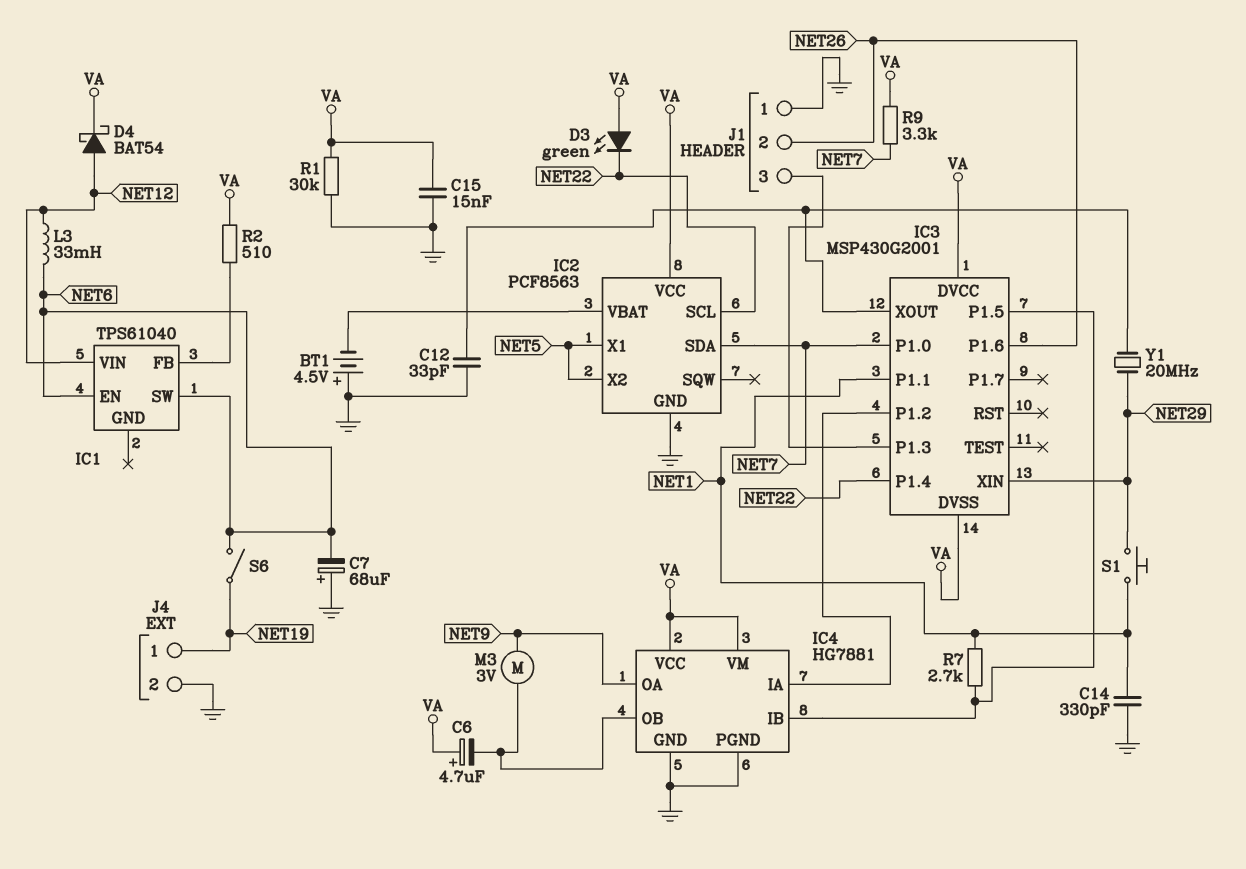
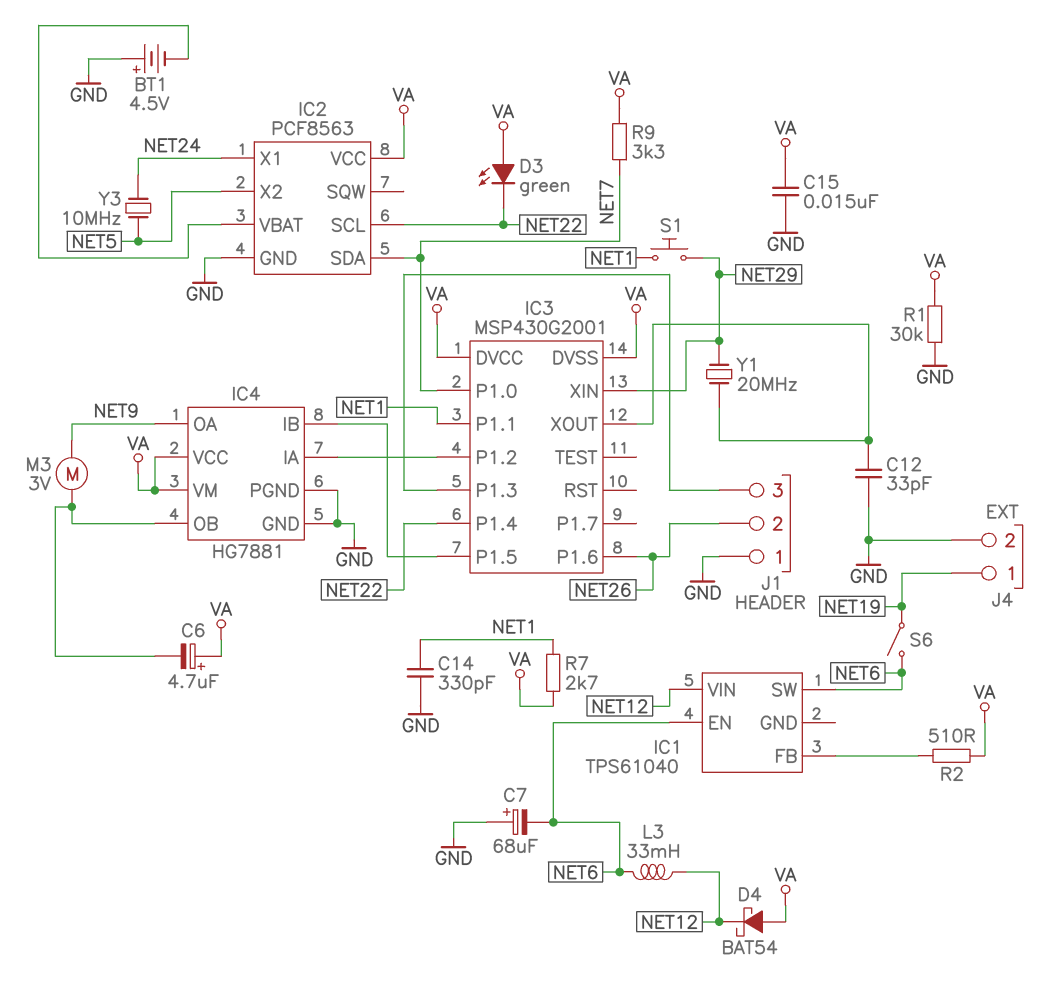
D4: schottky BAT54 (A NET12, K VA) -> schottky BAT54 (A VA, K NET12)
IC2 pin X1: NET5 -> NET24
R7: 2.7k (IC3/P1.5, NET1) -> 2.7k (NET1, VA)
Y3: none -> 10MHz (NET5, NET24)

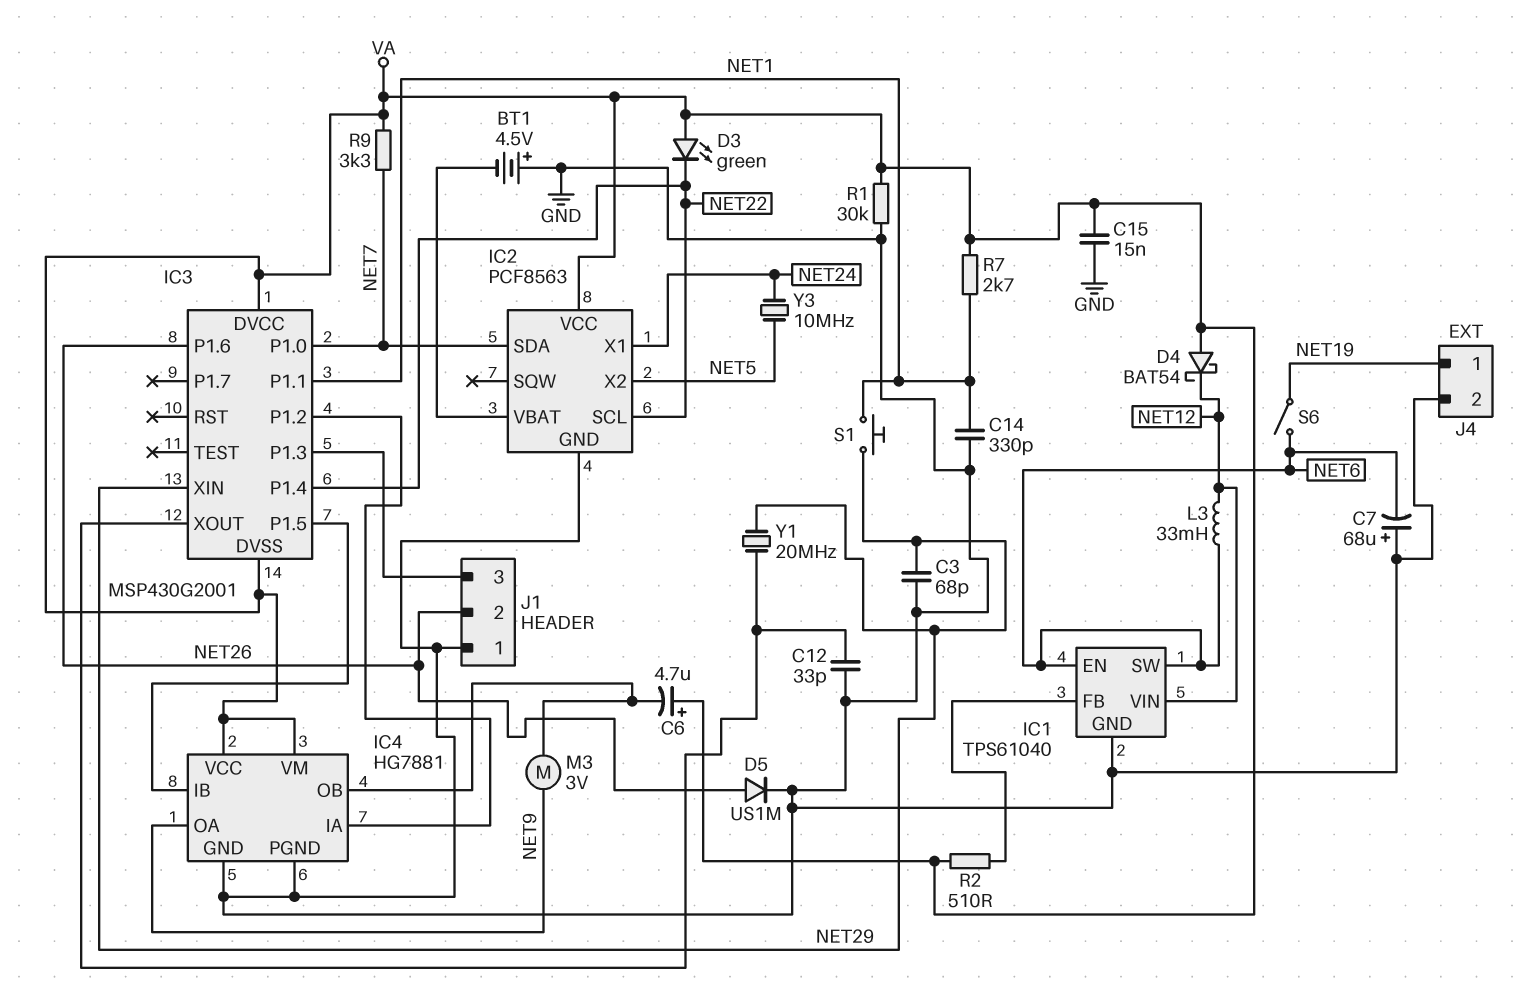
C3: none -> 68pF (GND, NET29)
D5: none -> diode US1M (A NET26, K GND)
IC1 pin GND: none -> GND

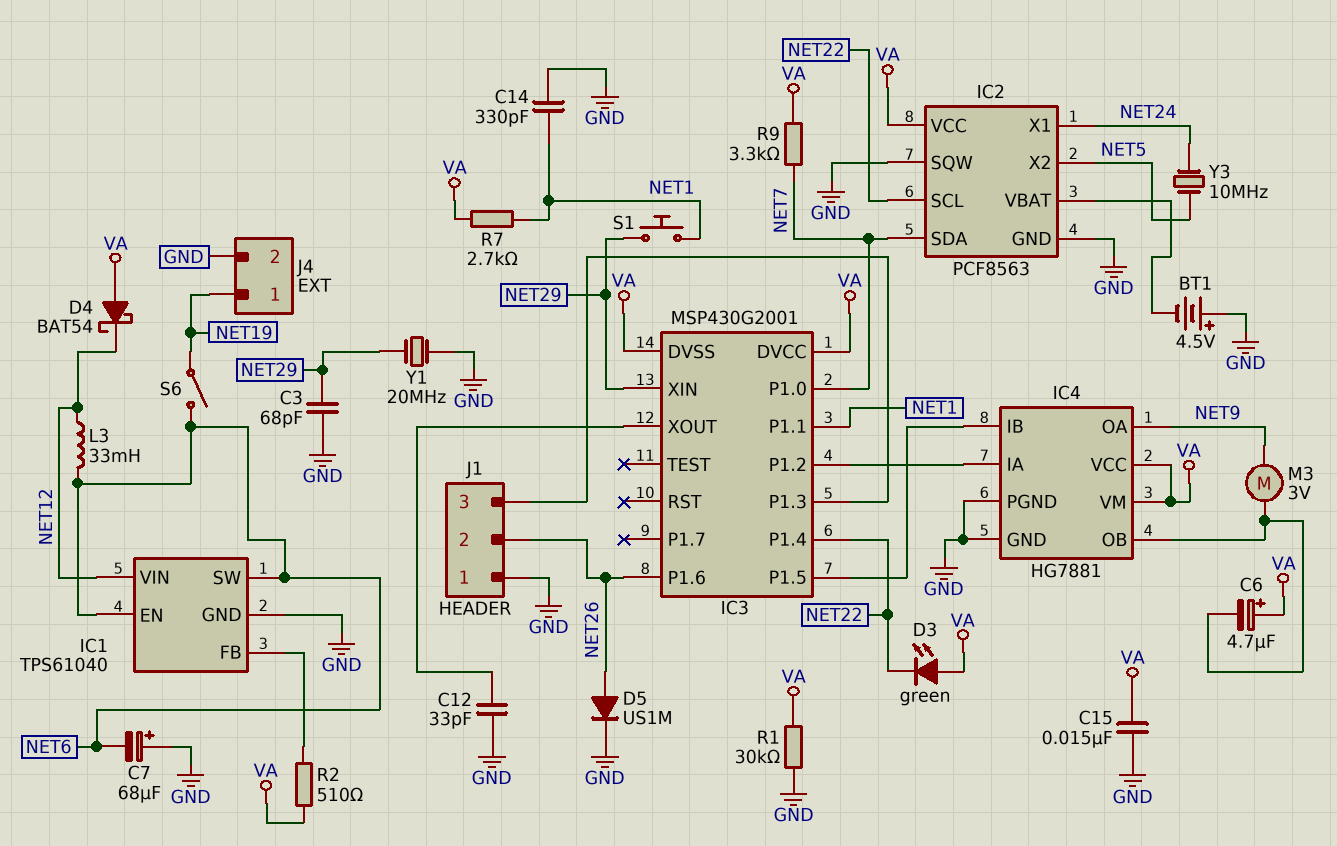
IC2 pin SQW: none -> GND
Y1: 20MHz (IC3/XOUT, NET29) -> 20MHz (GND, NET29)

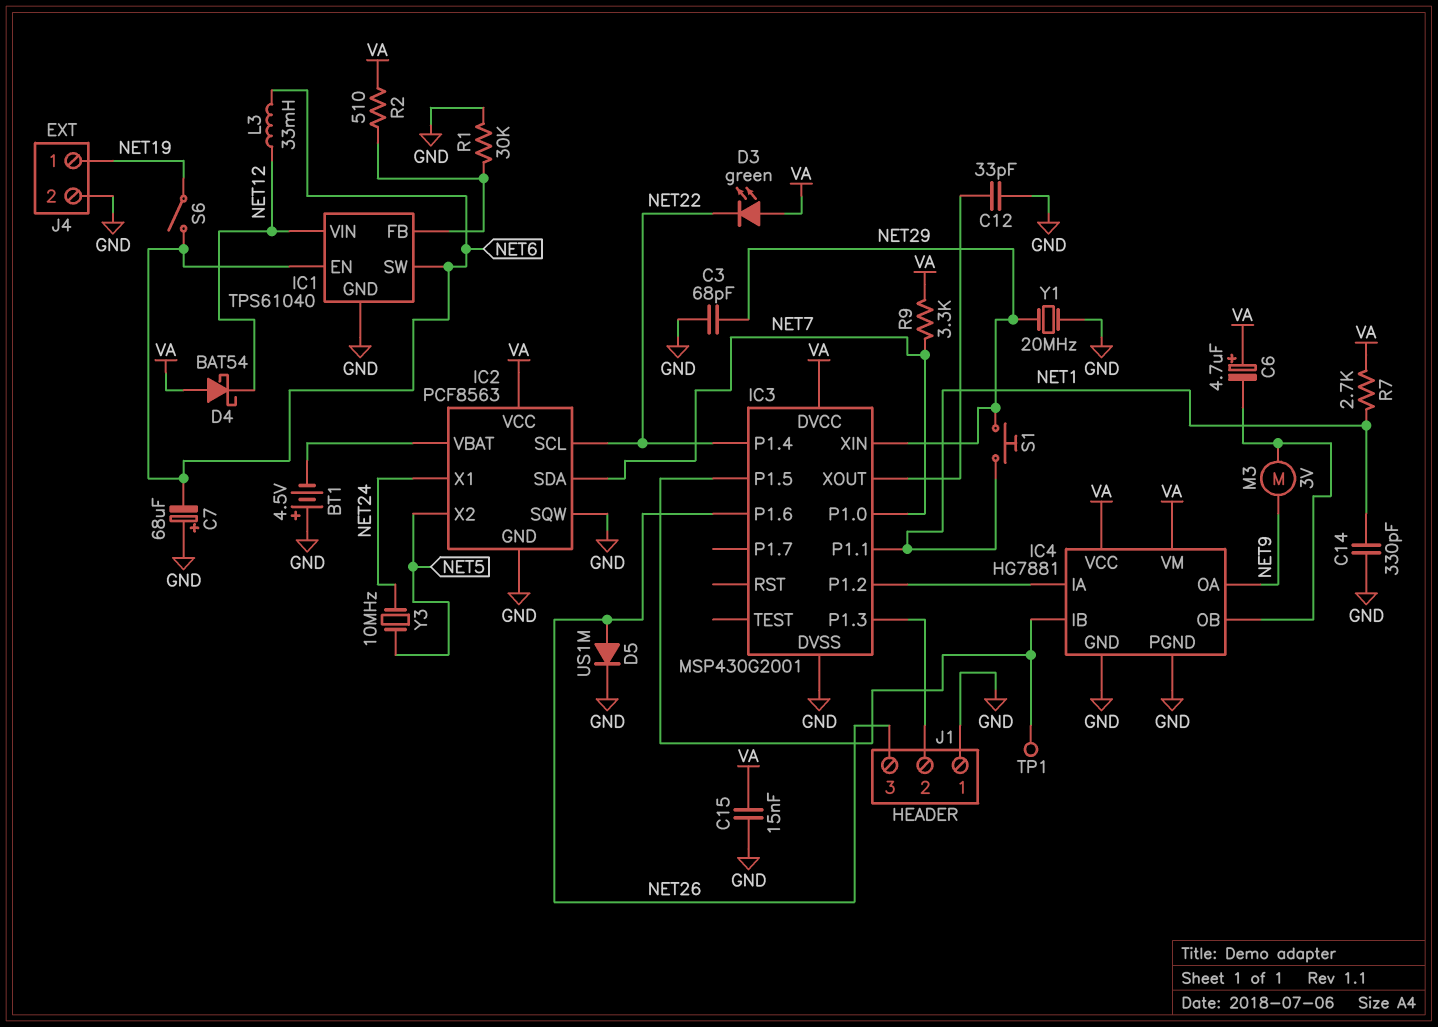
IC3 pin DVSS: VA -> GND
J1 pin 2: NET26 -> IC3/P1.3
J1 pin 3: IC3/P1.3 -> NET26
R1: 30k (GND, VA) -> 30k (GND, IC1/FB)
TP1: none -> test point (IC3/P1.5)

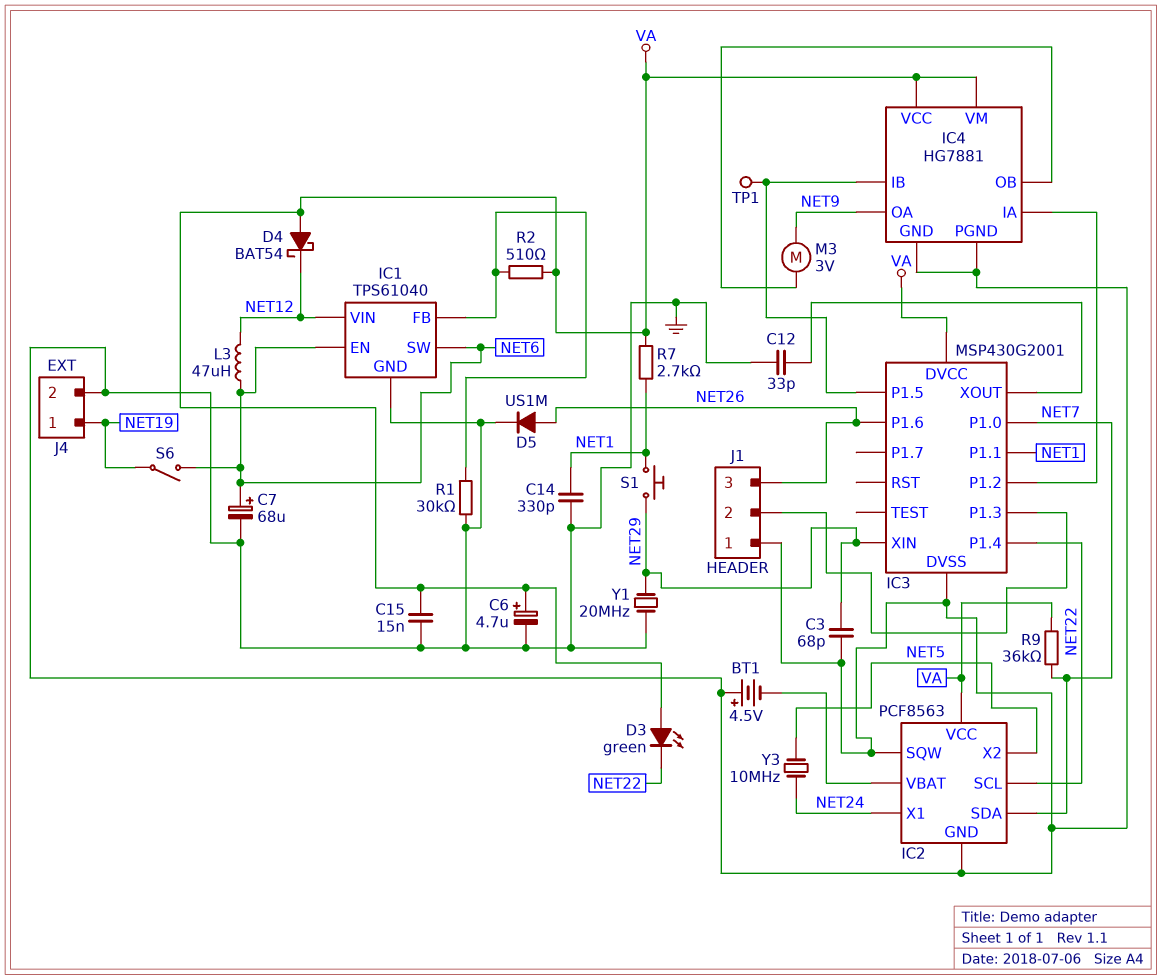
C6: 4.7uF (plus VA, minus IC4/OB) -> 4.7uF (plus VA, minus GND)
C7: 68uF (plus GND, minus NET6) -> 68uF (plus NET6, minus GND)
L3: 33mH (NET6, NET12) -> 47uH (NET6, NET12)
R9: 3.3k (NET7, VA) -> 36k (NET7, VA)

